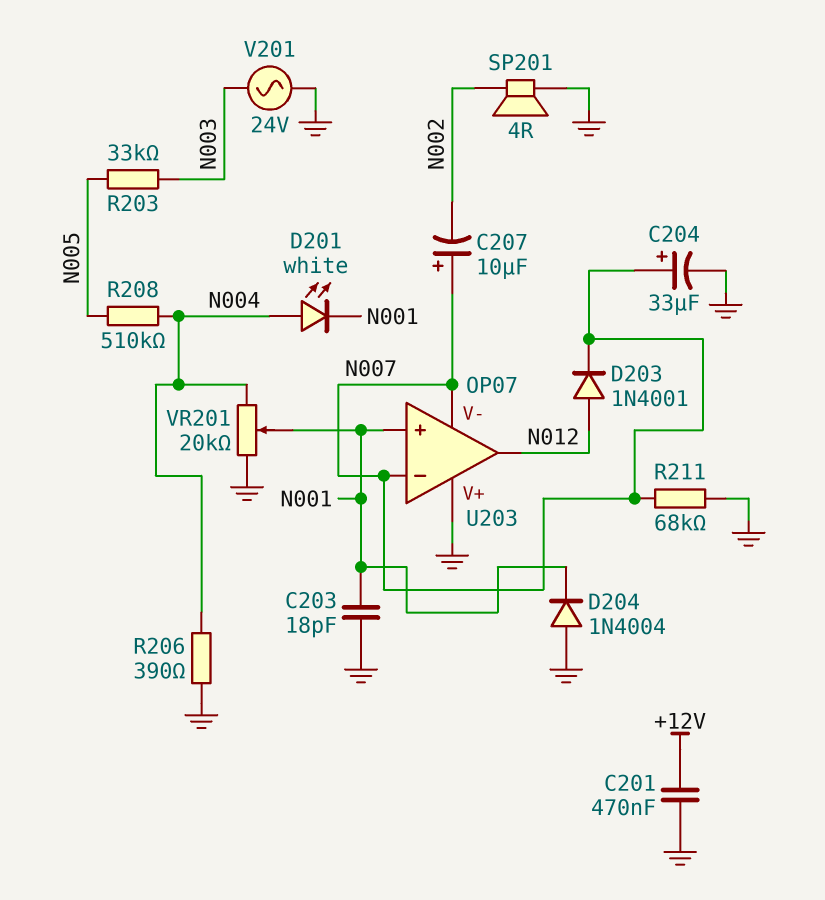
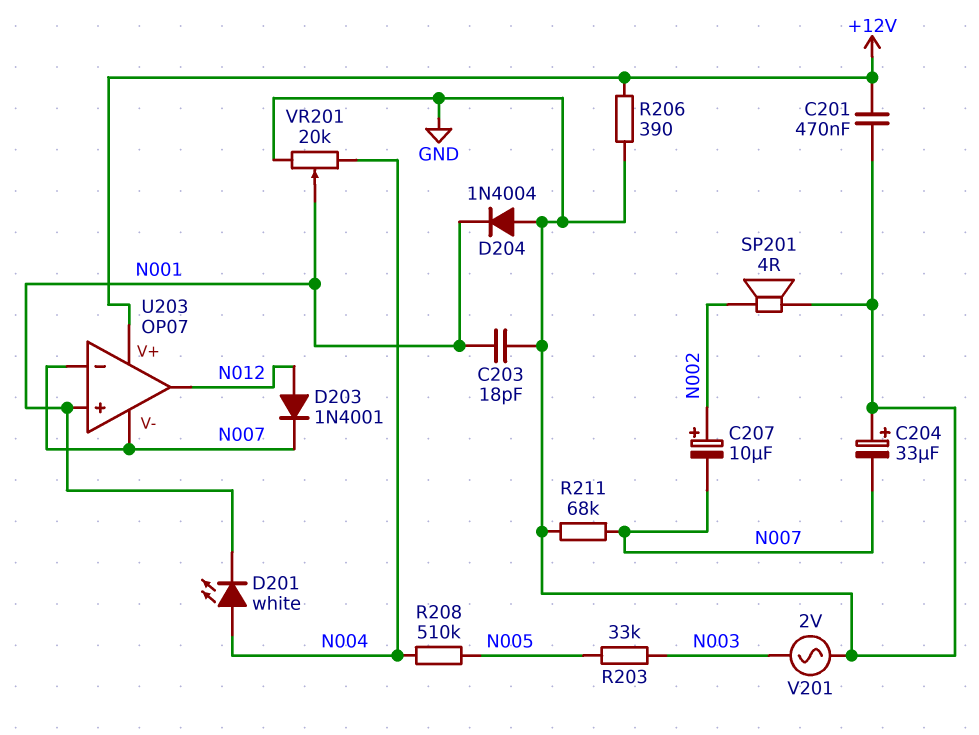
C204: 33uF (plus N007, minus GND) -> 33uF (plus GND, minus N007)
C207: 10uF (plus N007, minus N002) -> 10uF (plus N002, minus N007)
R206: 390 (GND, N004) -> 390 (+12V, GND)
U203 pin V+: GND -> +12V
V201: AC 24V (GND, N003) -> AC 2V (GND, N003)

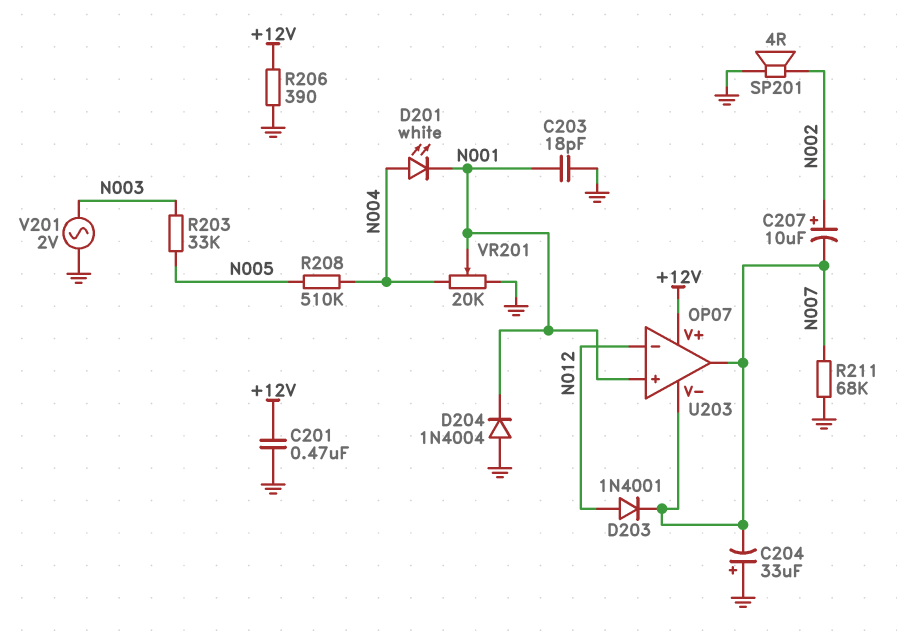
U203 pin in-: N007 -> N012
U203 pin out: N012 -> N007

